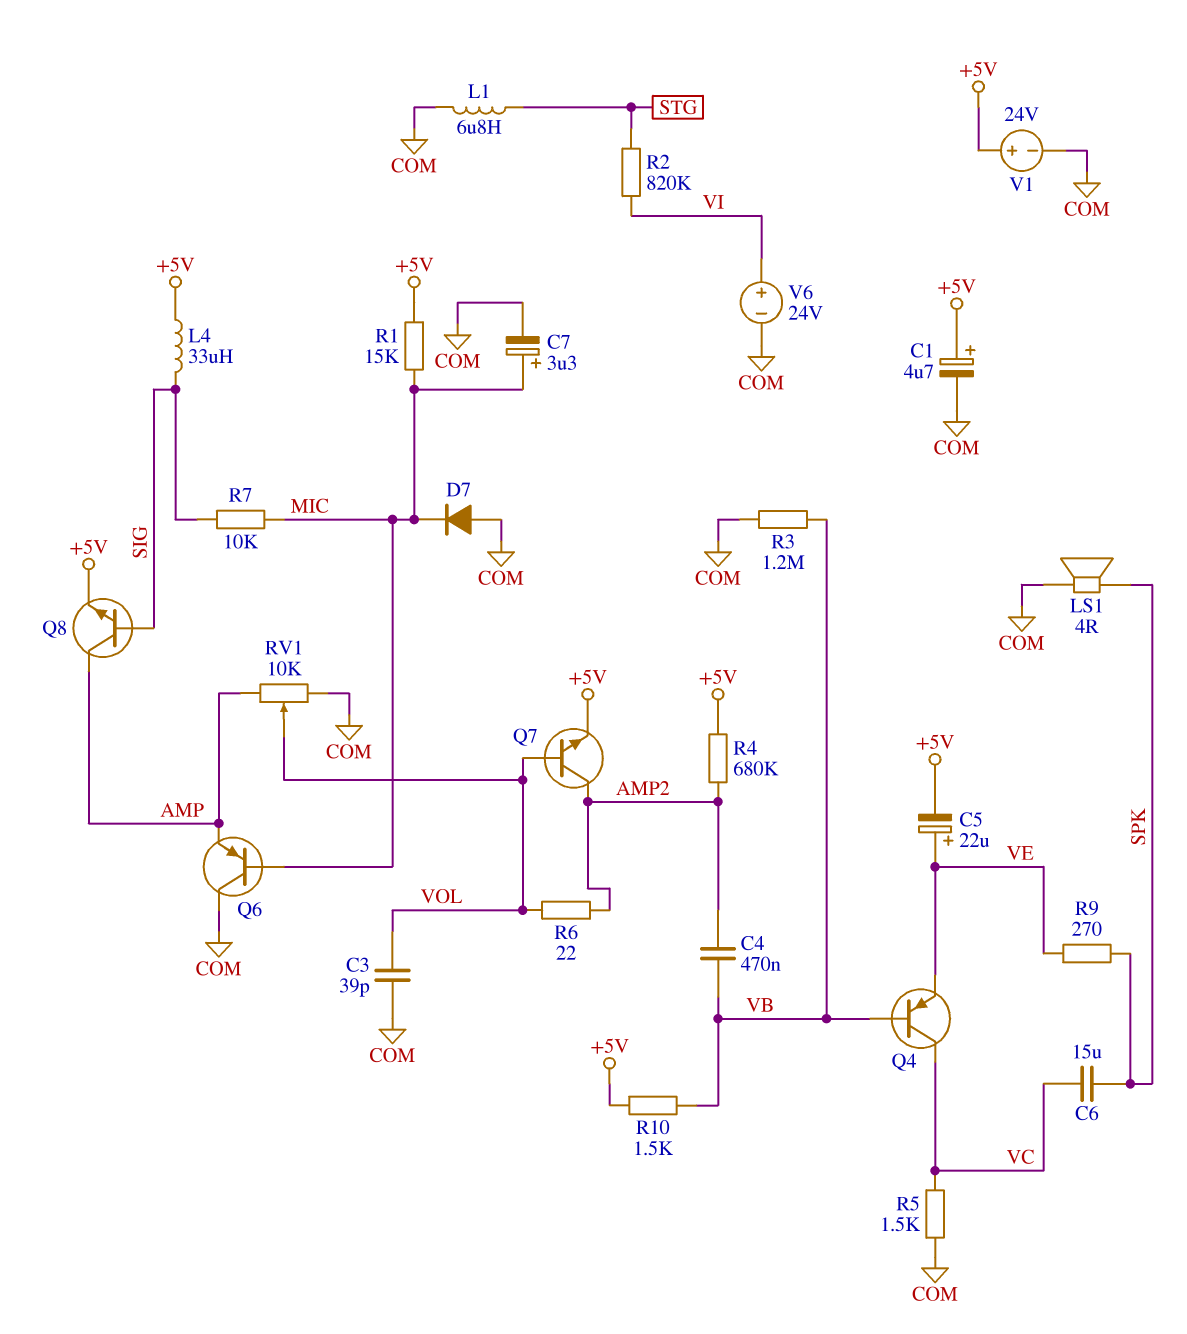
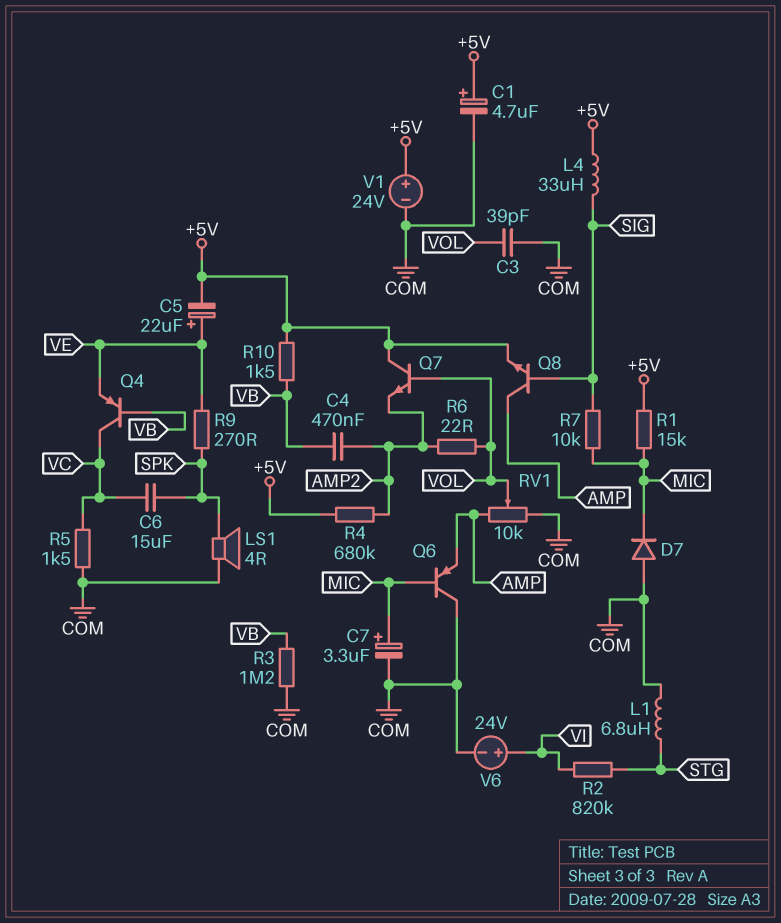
Q7: NPN (B VOL, C AMP2, E +5V) -> NPN (B VOL, C +5V, E AMP2)

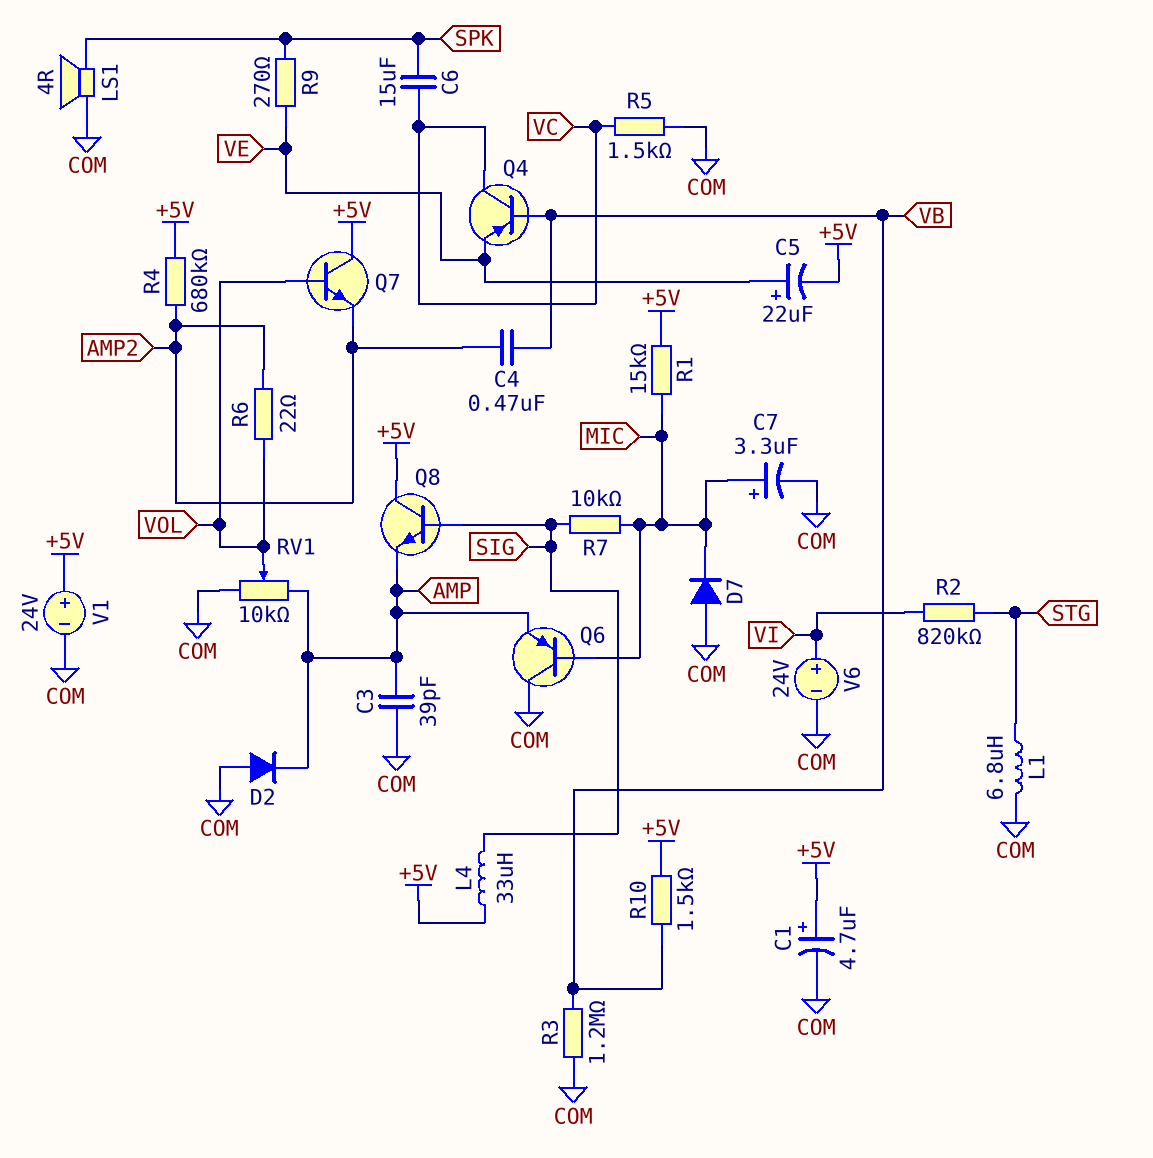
C3: 39pF (COM, VOL) -> 39pF (AMP, COM)
D2: none -> diode (A COM, K AMP)
Q8: NPN (B SIG, C AMP, E +5V) -> NPN (B SIG, C +5V, E AMP)

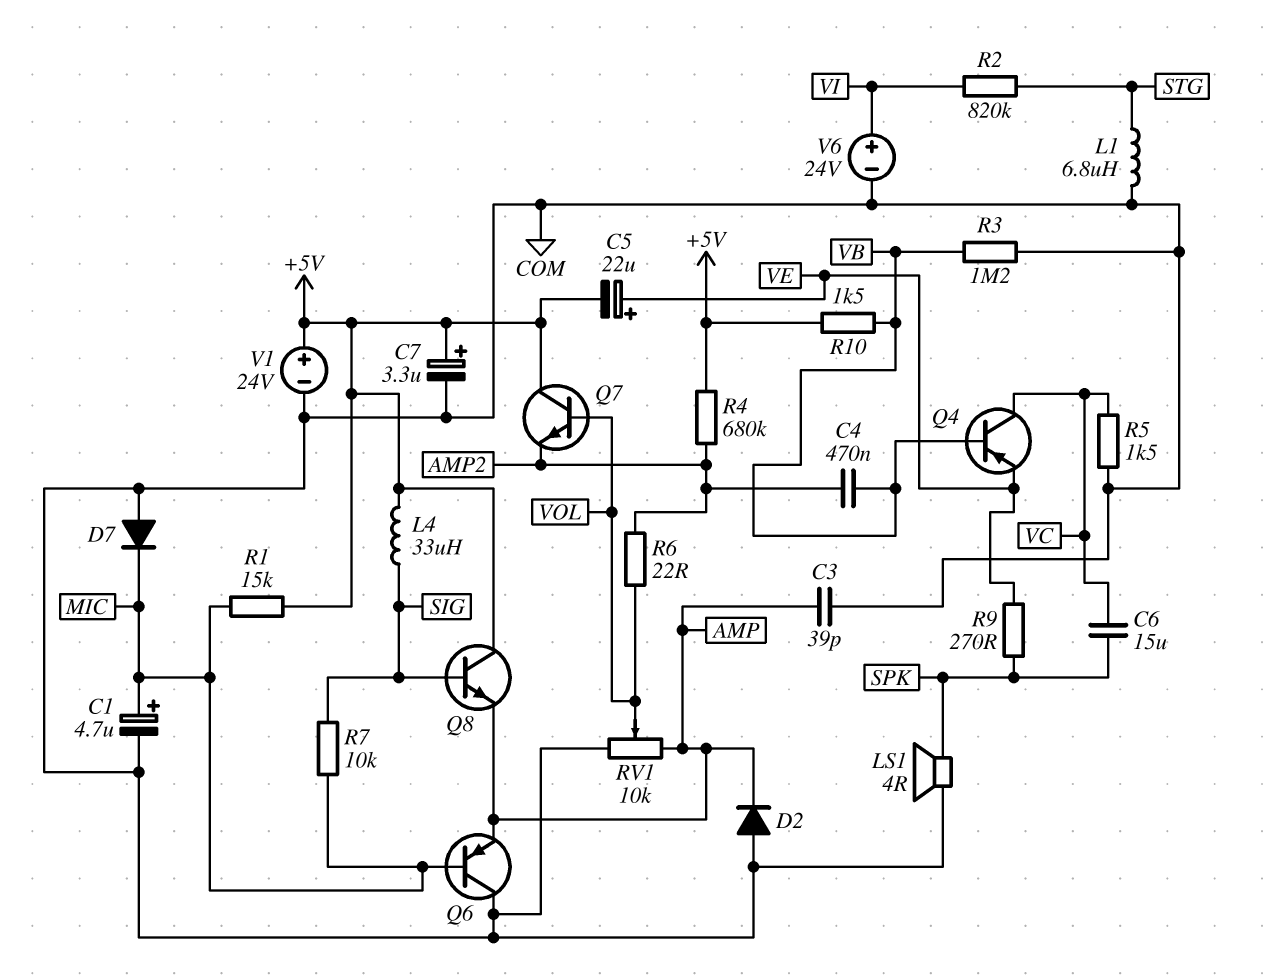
C1: 4.7uF (plus +5V, minus COM) -> 4.7uF (plus MIC, minus COM)
C7: 3.3uF (plus MIC, minus COM) -> 3.3uF (plus +5V, minus COM)

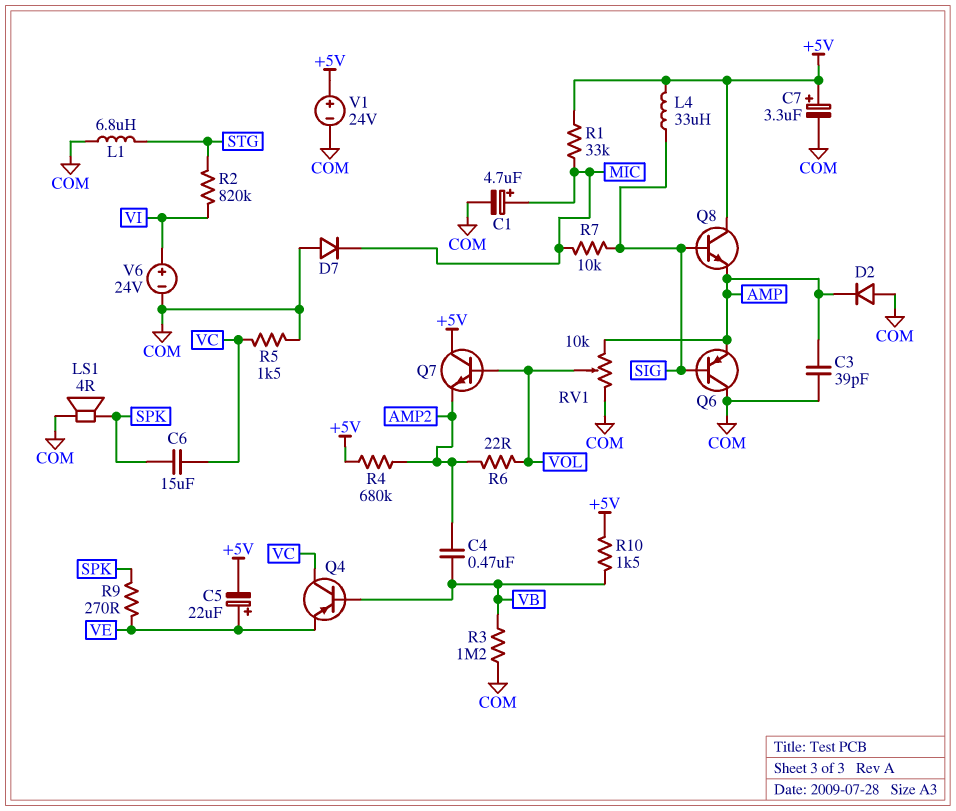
Q6: PNP (B MIC, C COM, E AMP) -> PNP (B SIG, C COM, E AMP)
R1: 15k (+5V, MIC) -> 33k (+5V, MIC)

